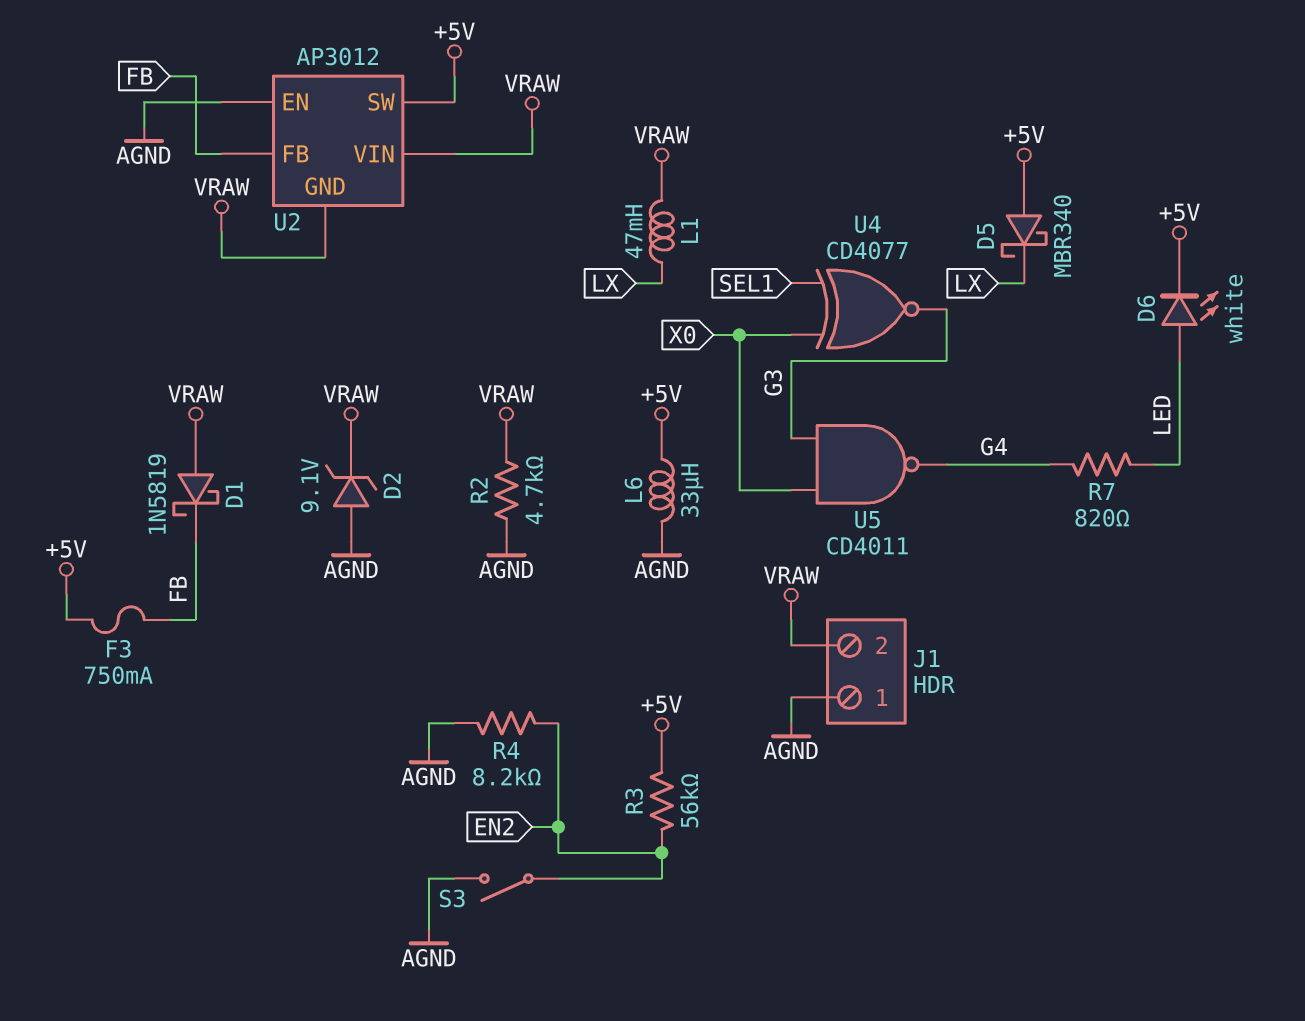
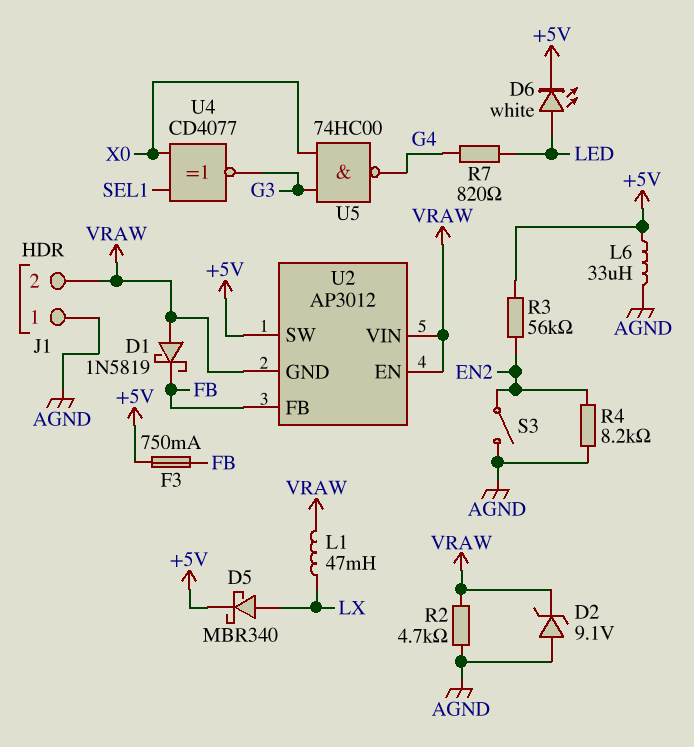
D5: schottky MBR340 (A +5V, K LX) -> schottky MBR340 (A LX, K +5V)
U2 pin EN: AGND -> VRAW
U5: NAND CD4011 (in G3, in X0, out G4) -> NAND 74HC00 (in G3, in X0, out G4)

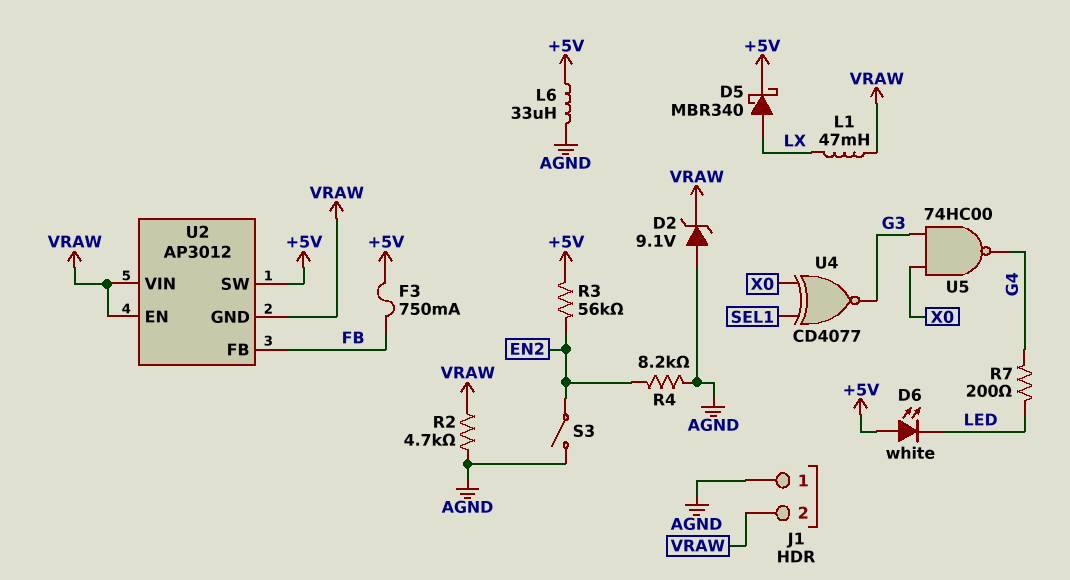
D1: schottky 1N5819 (A VRAW, K FB) -> none
D6: LED white (A LED, K +5V) -> LED white (A +5V, K LED)
R7: 820 (G4, LED) -> 200 (G4, LED)

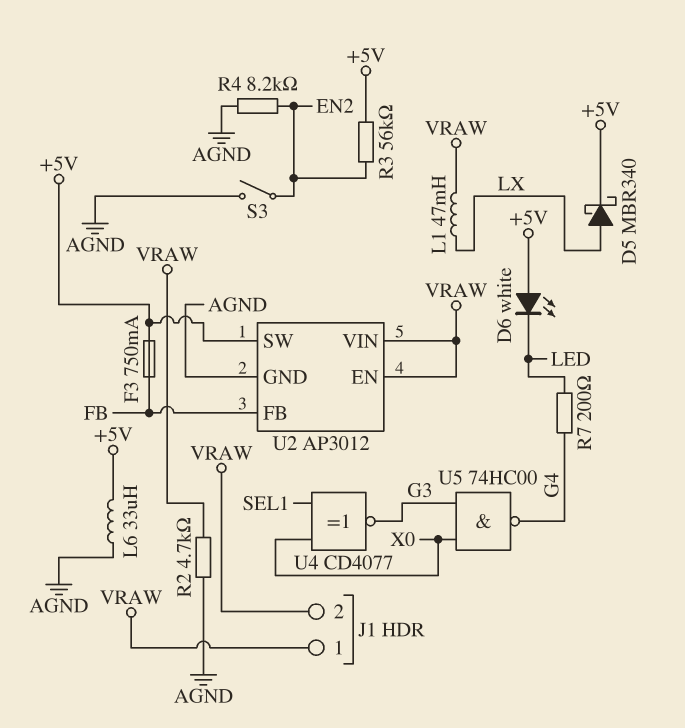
D2: zener 9.1V (A AGND, K VRAW) -> none
J1 pin 1: AGND -> VRAW
U2 pin GND: VRAW -> AGND

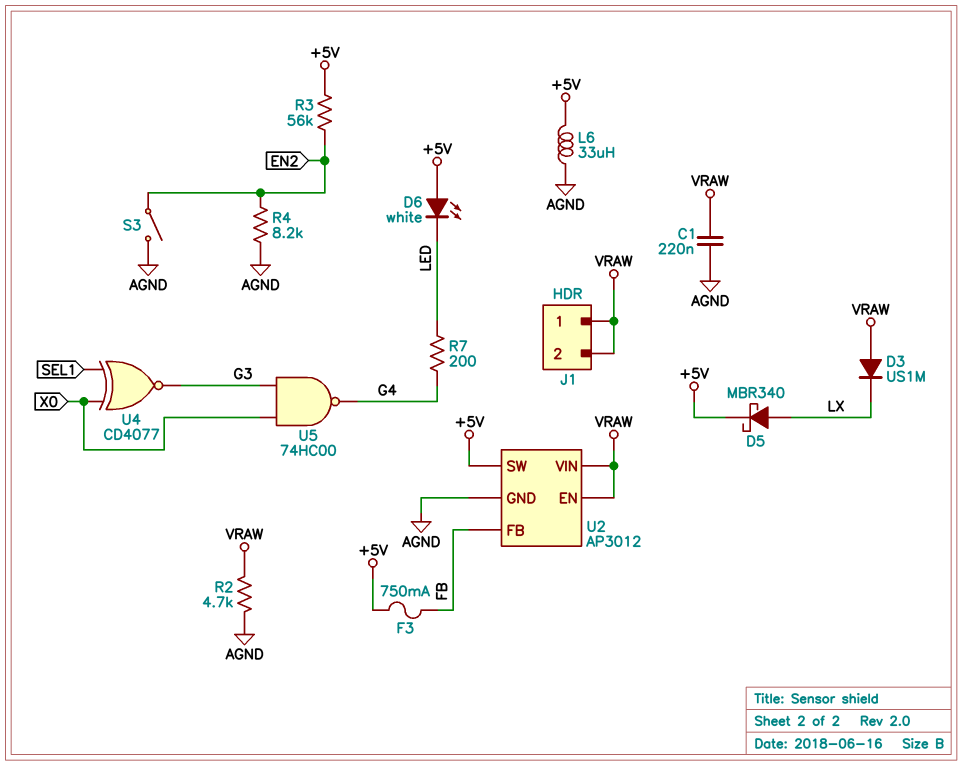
C1: none -> 220nF (AGND, VRAW)
D3: none -> diode US1M (A VRAW, K LX)
L1: 47mH (LX, VRAW) -> none

